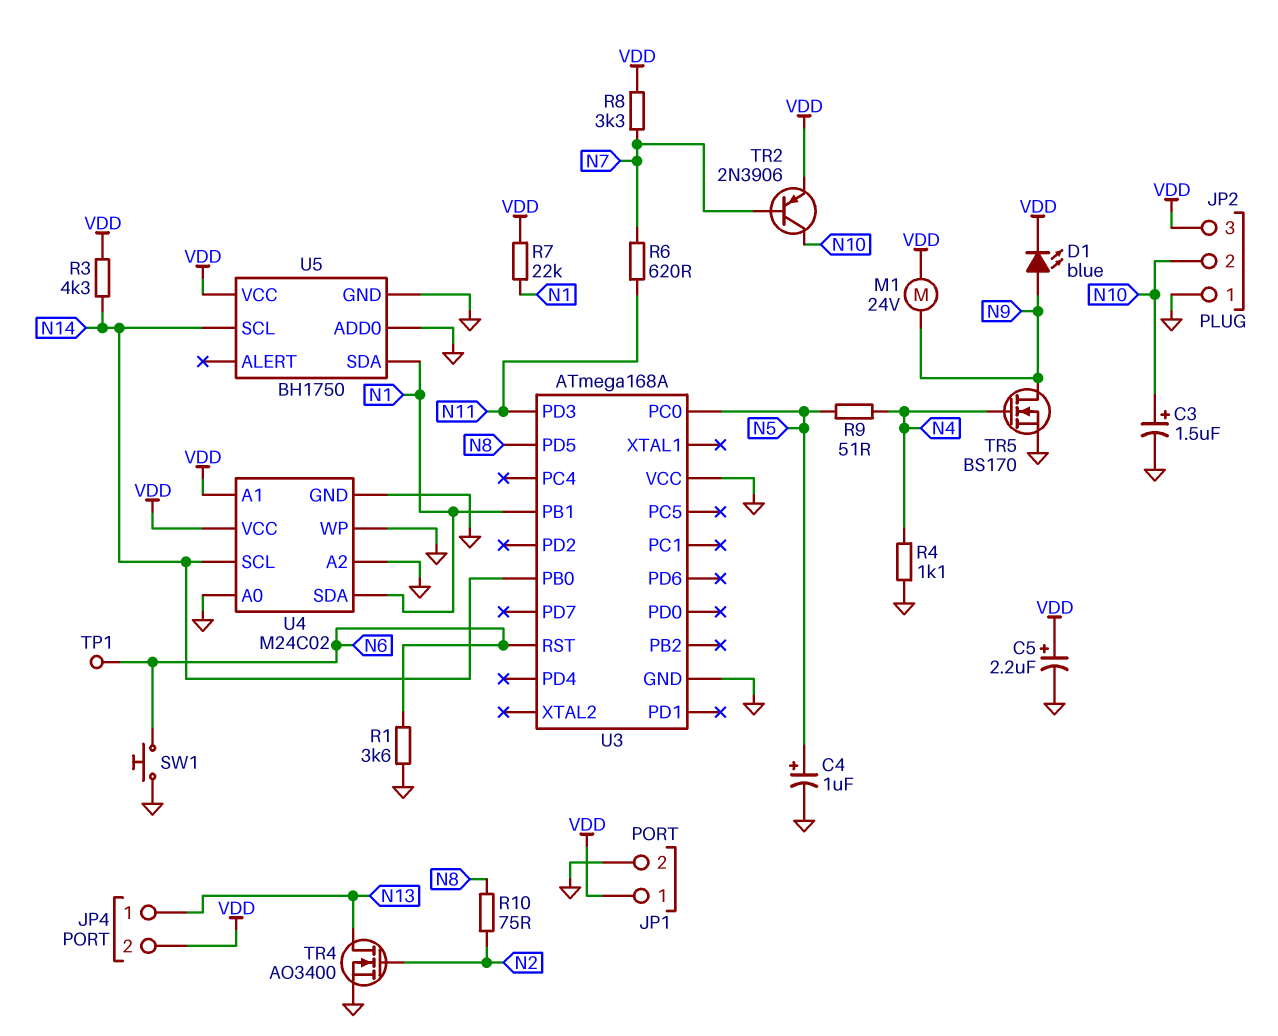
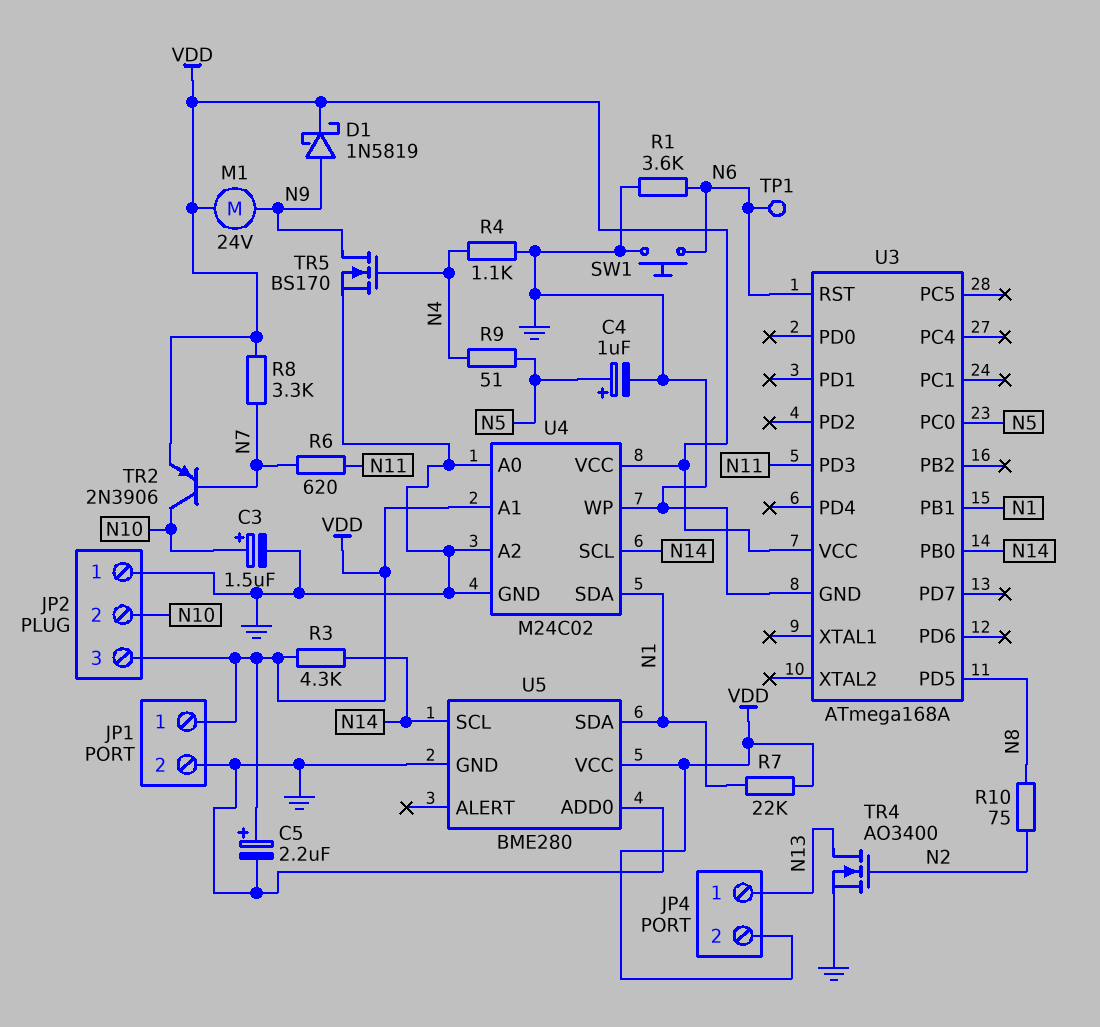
D1: LED blue (A N9, K VDD) -> schottky 1N5819 (A N9, K VDD)
U3 pin VCC: GND -> VDD
U5: BH1750 -> BME280

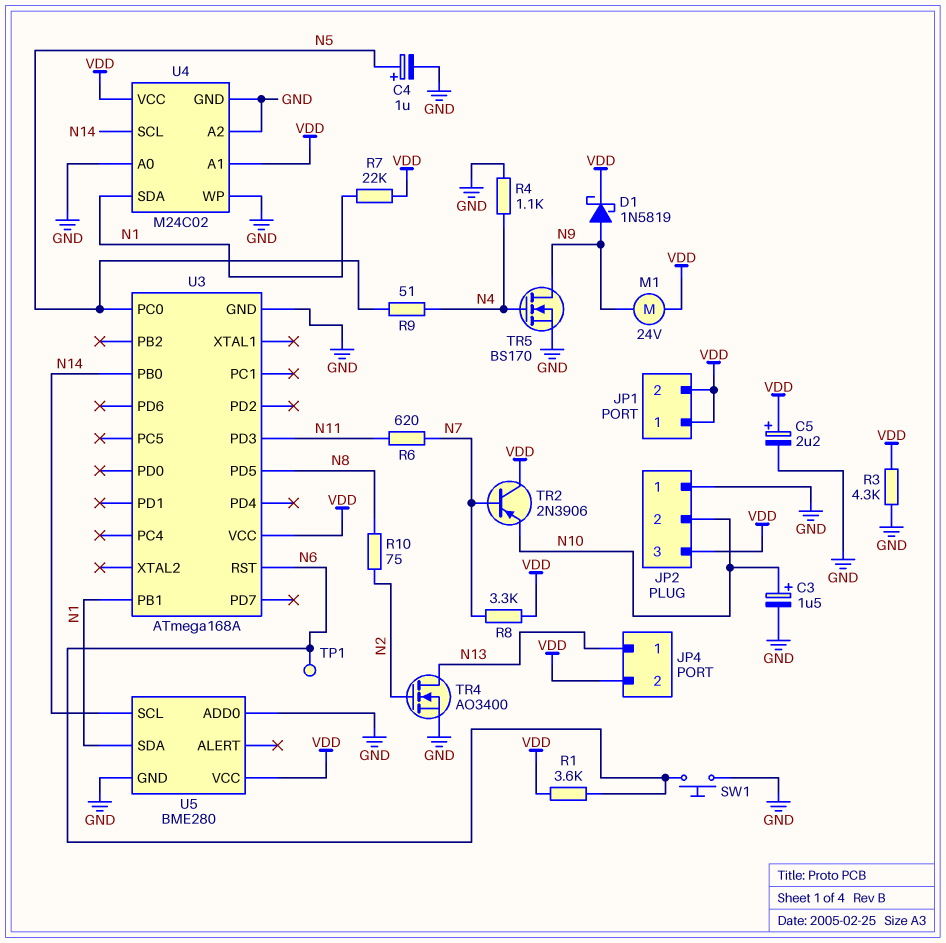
JP1 pin 2: GND -> VDD
R1: 3.6k (GND, N6) -> 3.6k (N6, VDD)
R3: 4.3k (N14, VDD) -> 4.3k (GND, VDD)
TR2: PNP 2N3906 (B N7, C N10, E VDD) -> PNP 2N3906 (B N7, C VDD, E N10)

